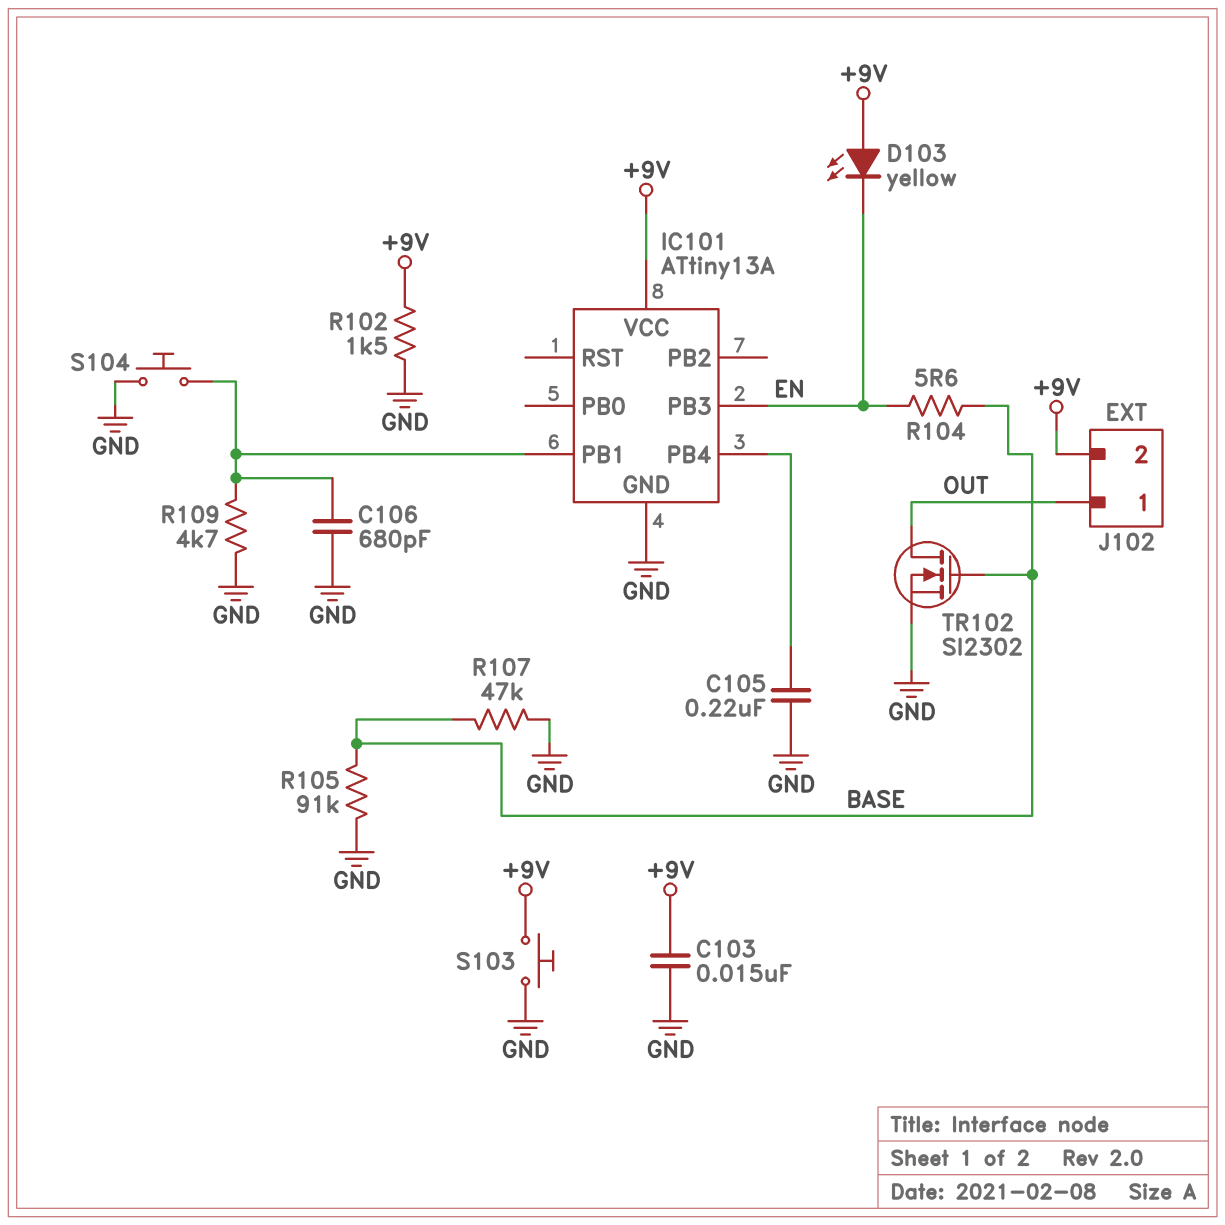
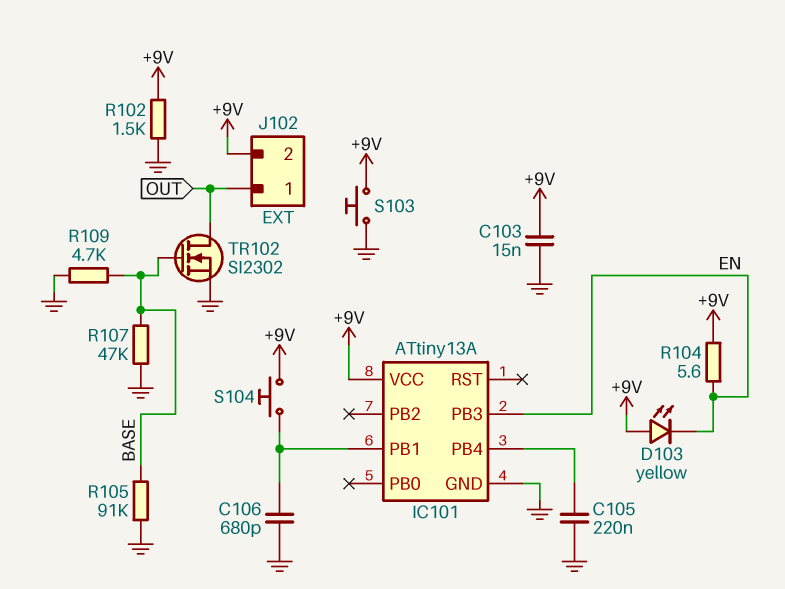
R104: 5.6 (BASE, EN) -> 5.6 (+9V, EN)
R109: 4.7k (GND, IC101/PB1) -> 4.7k (BASE, GND)
S104: button (GND, IC101/PB1) -> button (+9V, IC101/PB1)

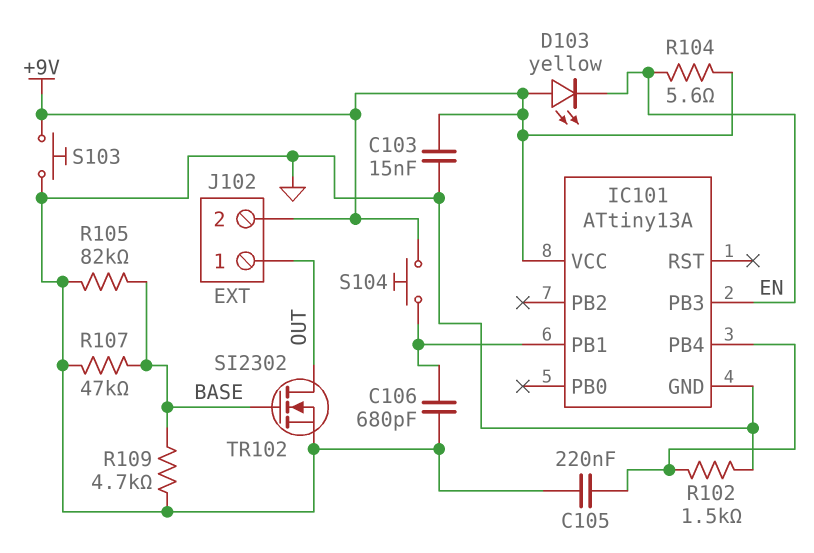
R102: 1.5k (+9V, GND) -> 1.5k (GND, IC101/PB4)
R105: 91k (BASE, GND) -> 82k (BASE, GND)

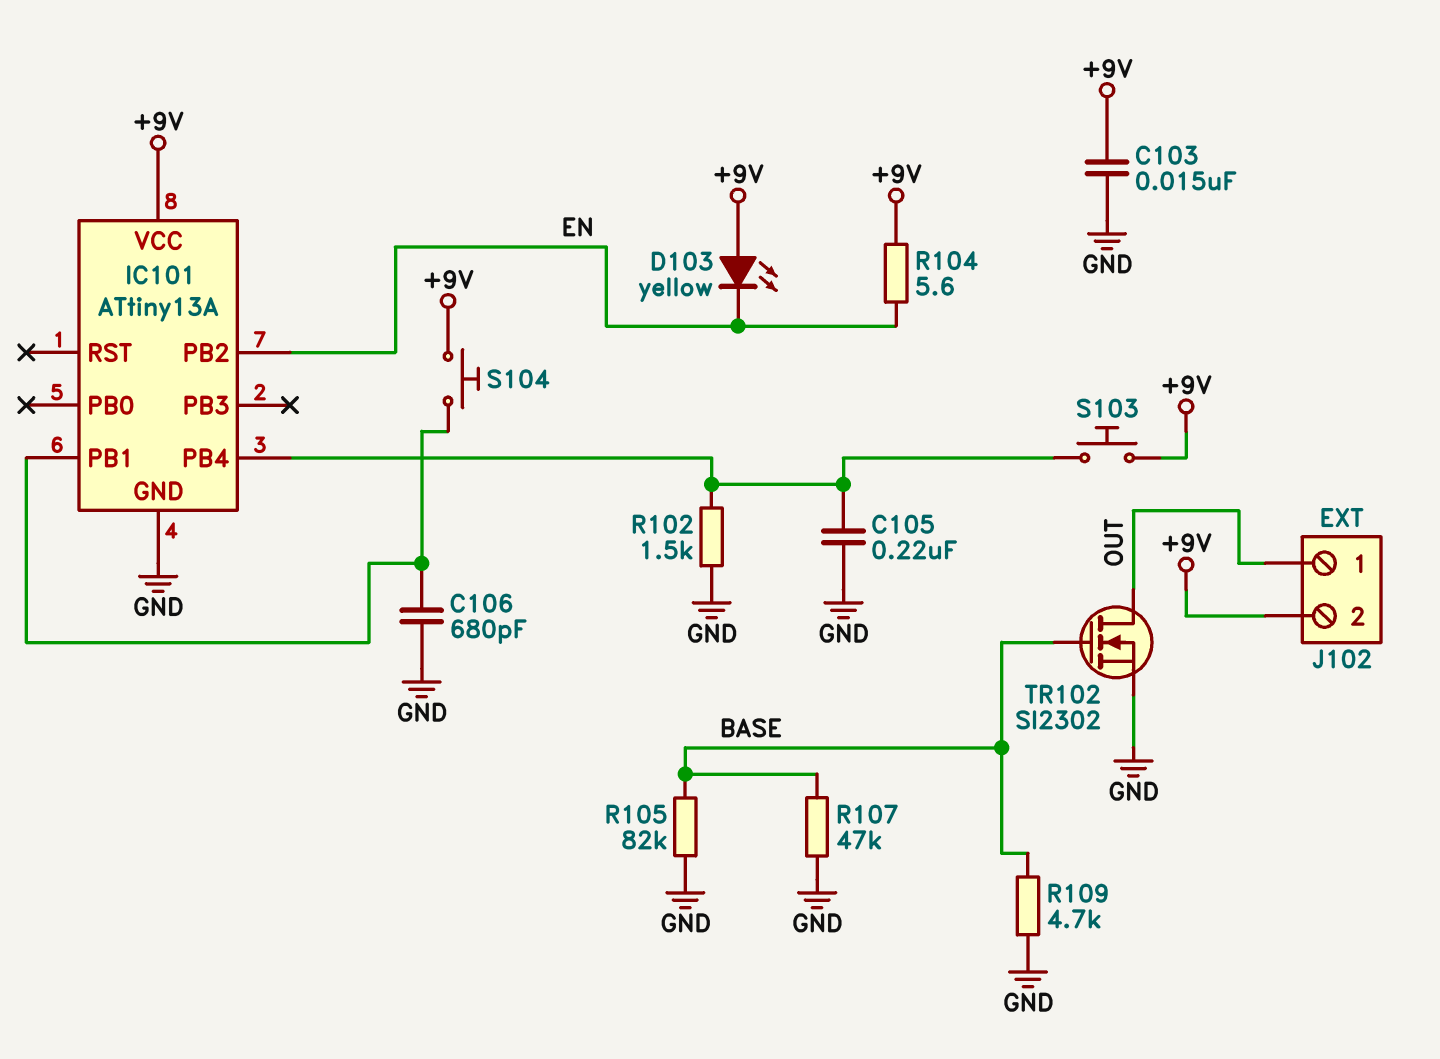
IC101 pin PB2: none -> EN
IC101 pin PB3: EN -> none
S103: button (+9V, GND) -> button (+9V, IC101/PB4)

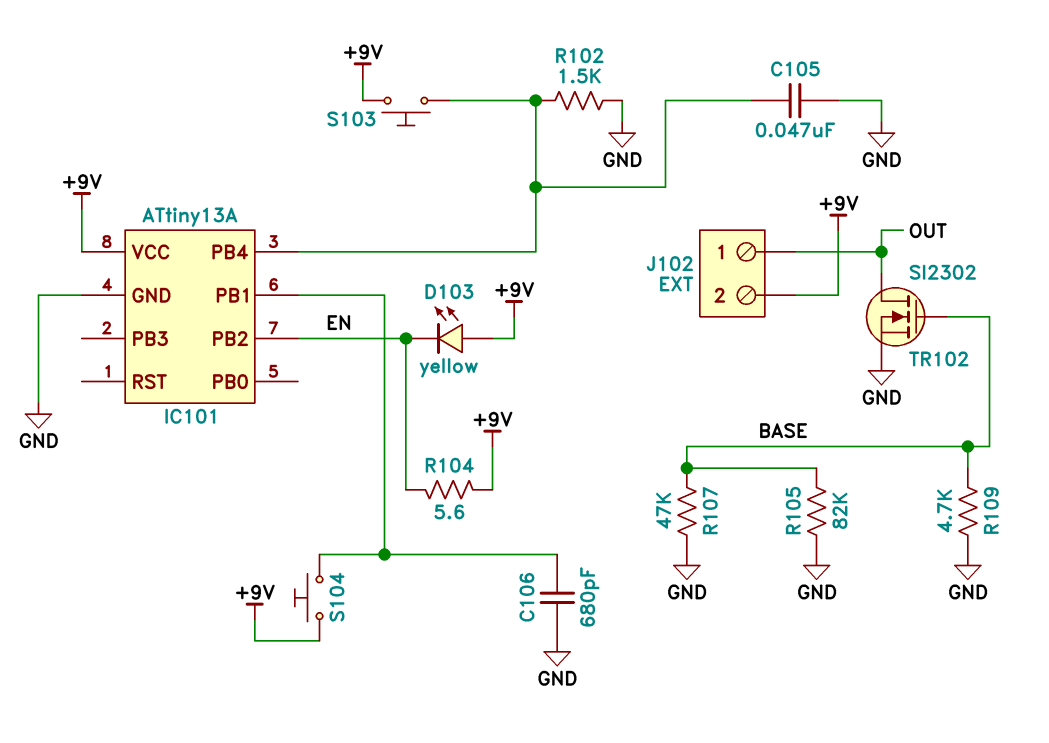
C103: 15nF (+9V, GND) -> none
C105: 220nF (GND, IC101/PB4) -> 47nF (GND, IC101/PB4)

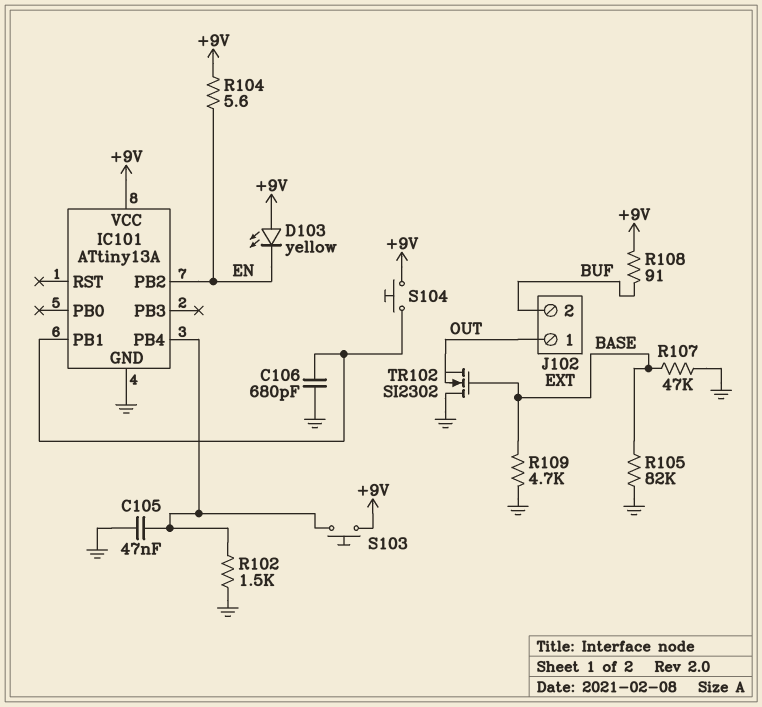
J102 pin 2: +9V -> BUF
R108: none -> 91 (+9V, BUF)
TR102: NMOS SI2302 (G BASE, D OUT, S GND) -> NMOS SI2302 (G BASE, D GND, S OUT)

